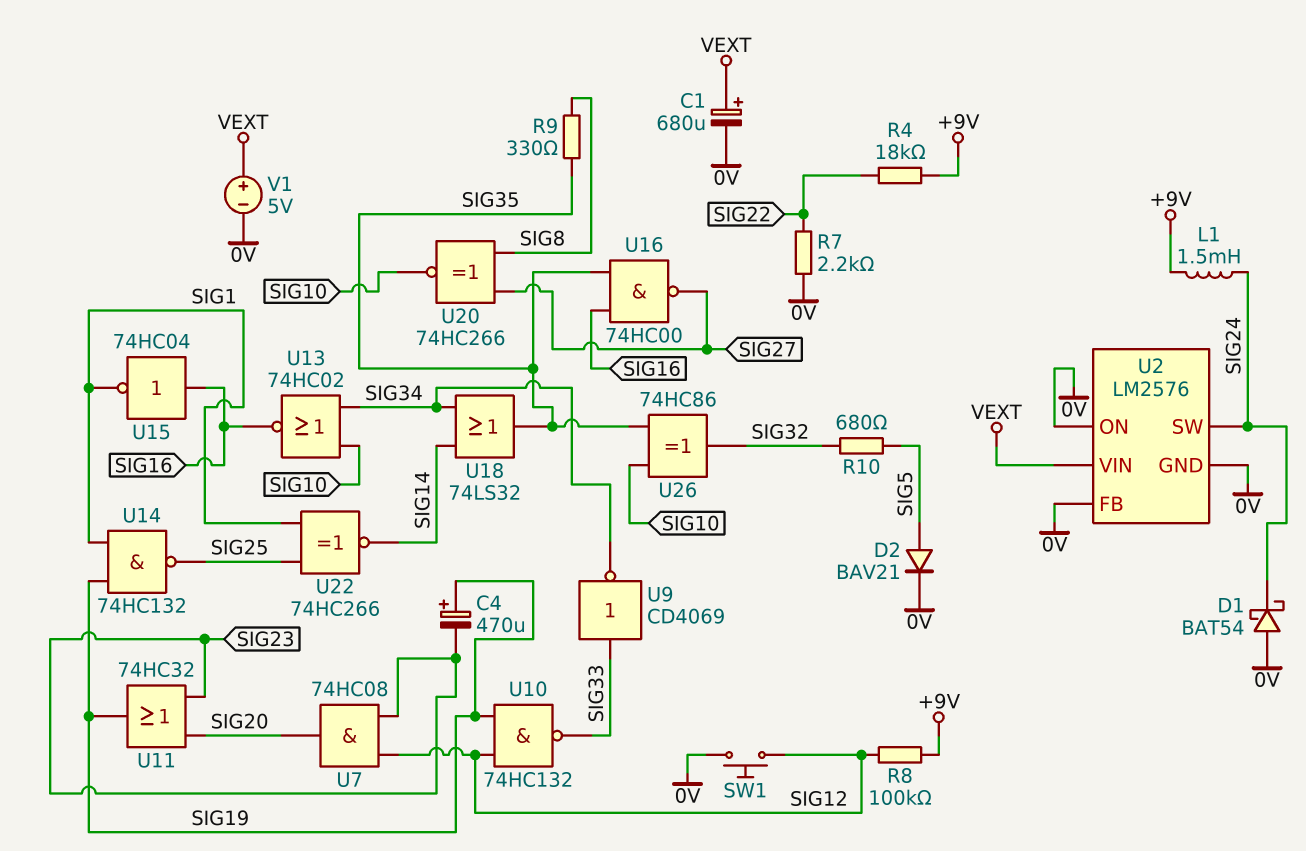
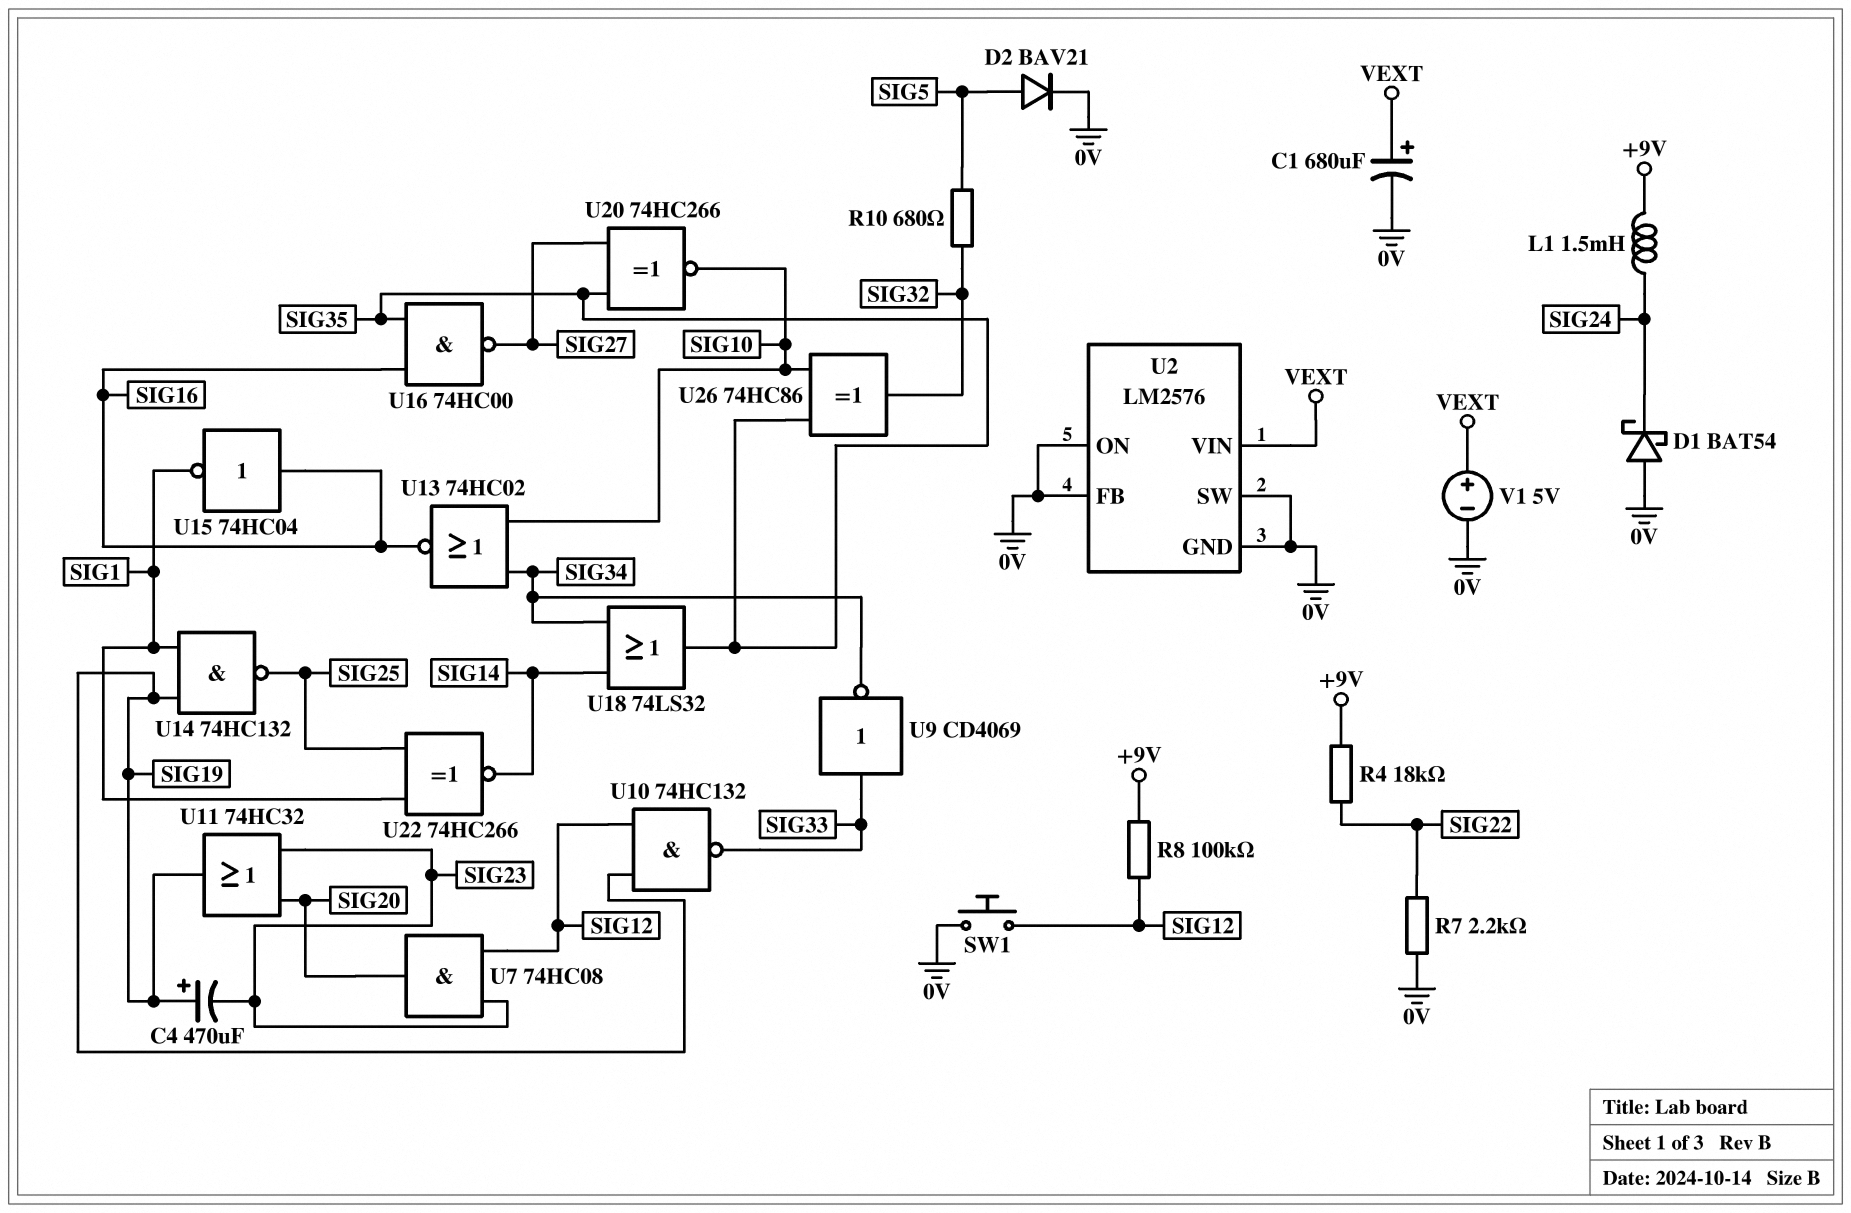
R9: 330 (SIG8, SIG35) -> none
U2 pin SW: SIG24 -> 0V
U20: XNOR 74HC266 (in SIG8, in SIG27, out SIG10) -> XNOR 74HC266 (in SIG27, in SIG35, out SIG10)

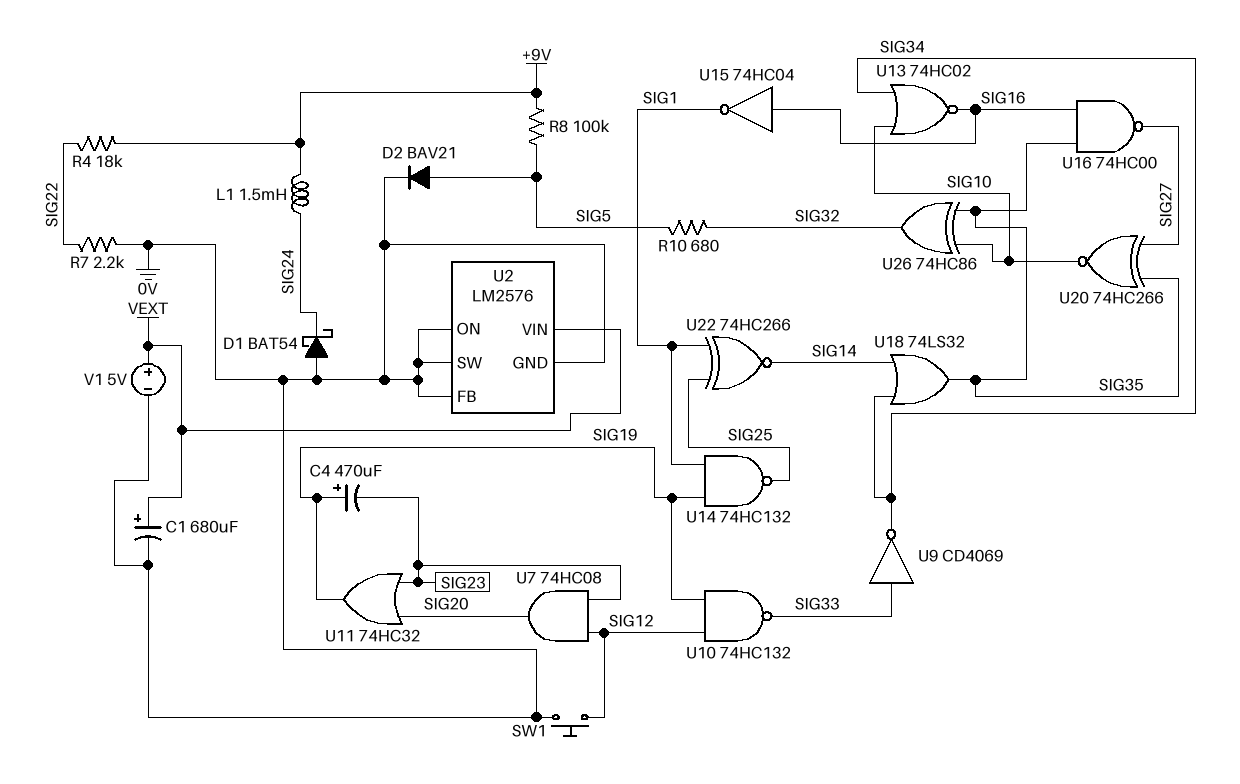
R8: 100k (+9V, SIG12) -> 100k (+9V, SIG5)

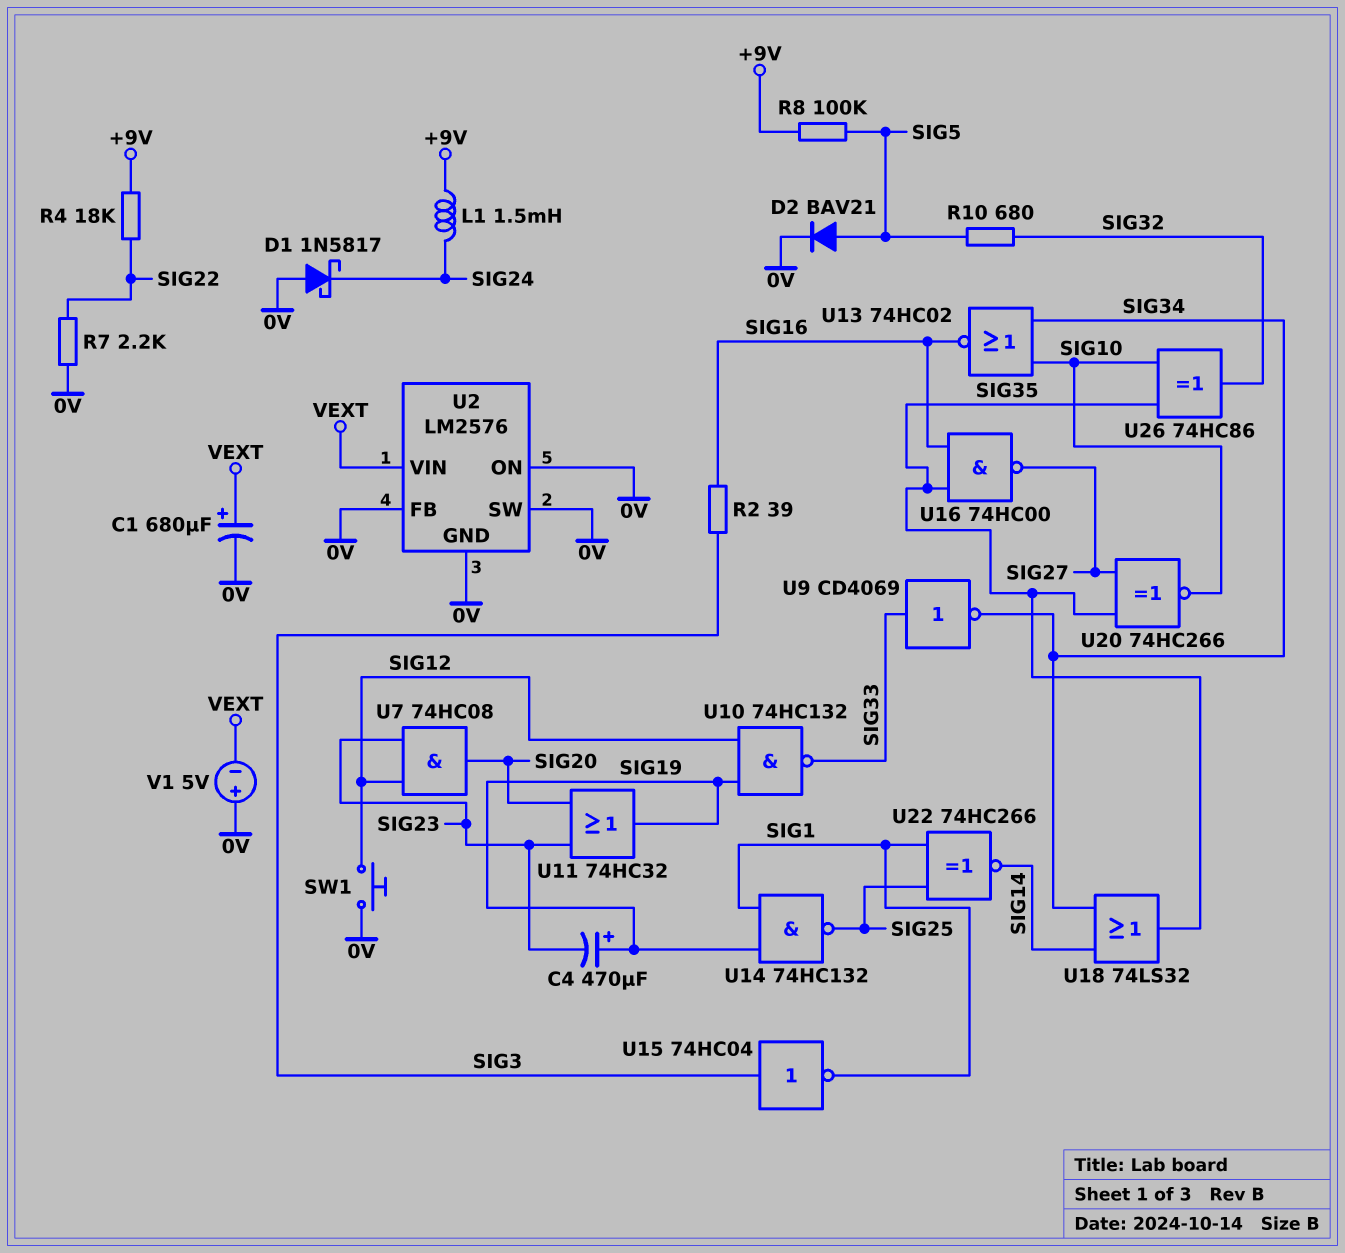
D1: schottky BAT54 (A 0V, K SIG24) -> schottky 1N5817 (A 0V, K SIG24)
R2: none -> 39 (SIG3, SIG16)
U15: NOT 74HC04 (in SIG16, out SIG1) -> NOT 74HC04 (in SIG3, out SIG1)
V1: 5V (plus VEXT, minus 0V) -> 5V (plus 0V, minus VEXT)

